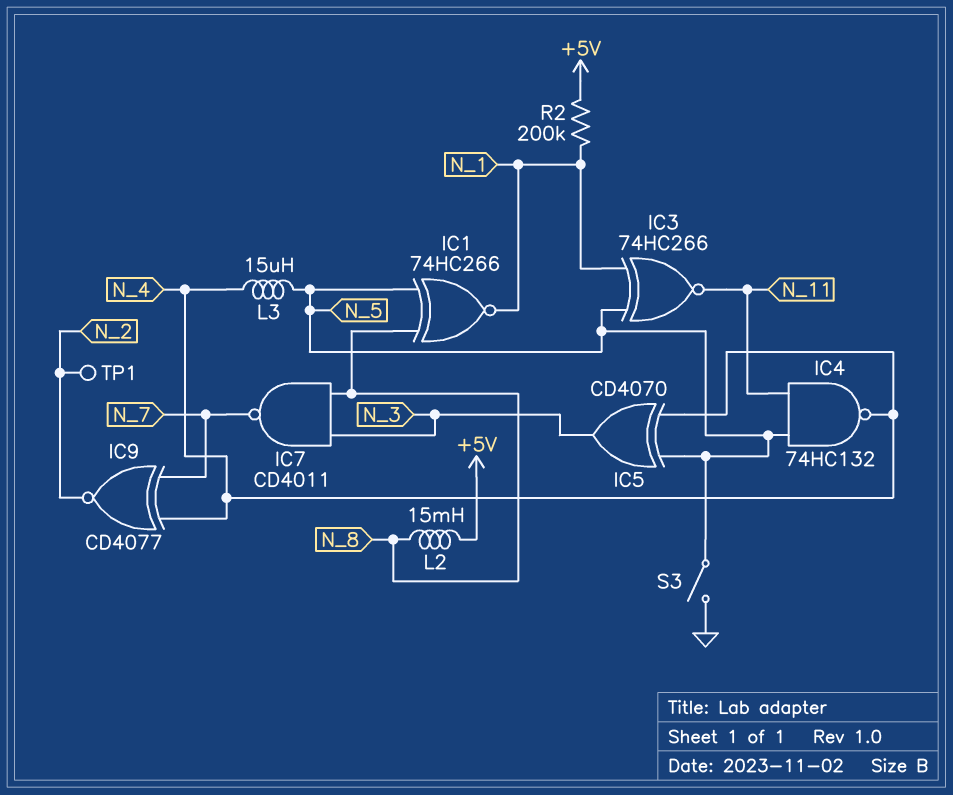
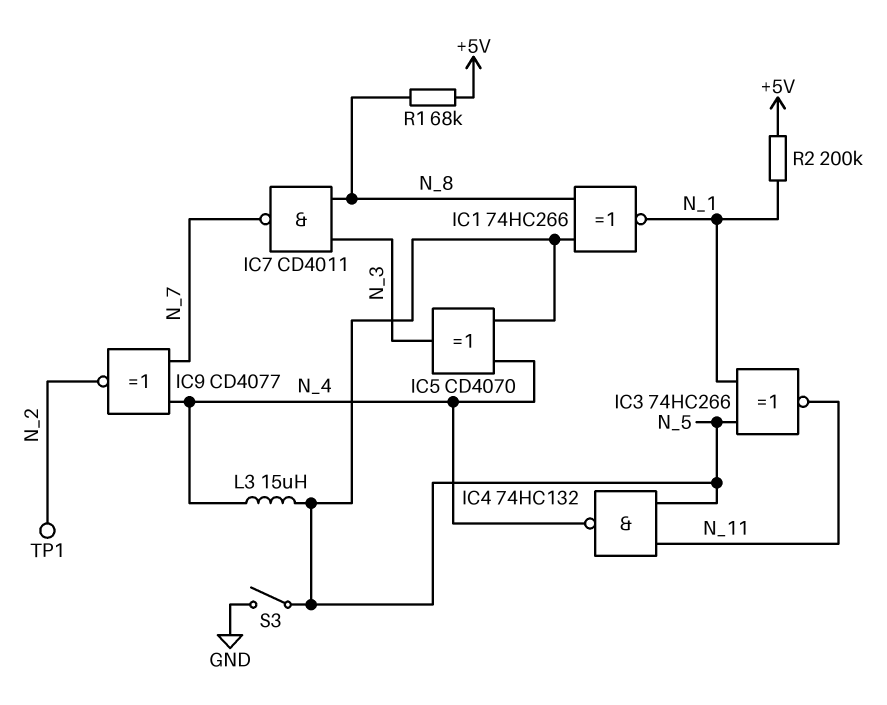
L2: 15mH (+5V, N_8) -> none
R1: none -> 68k (+5V, N_8)

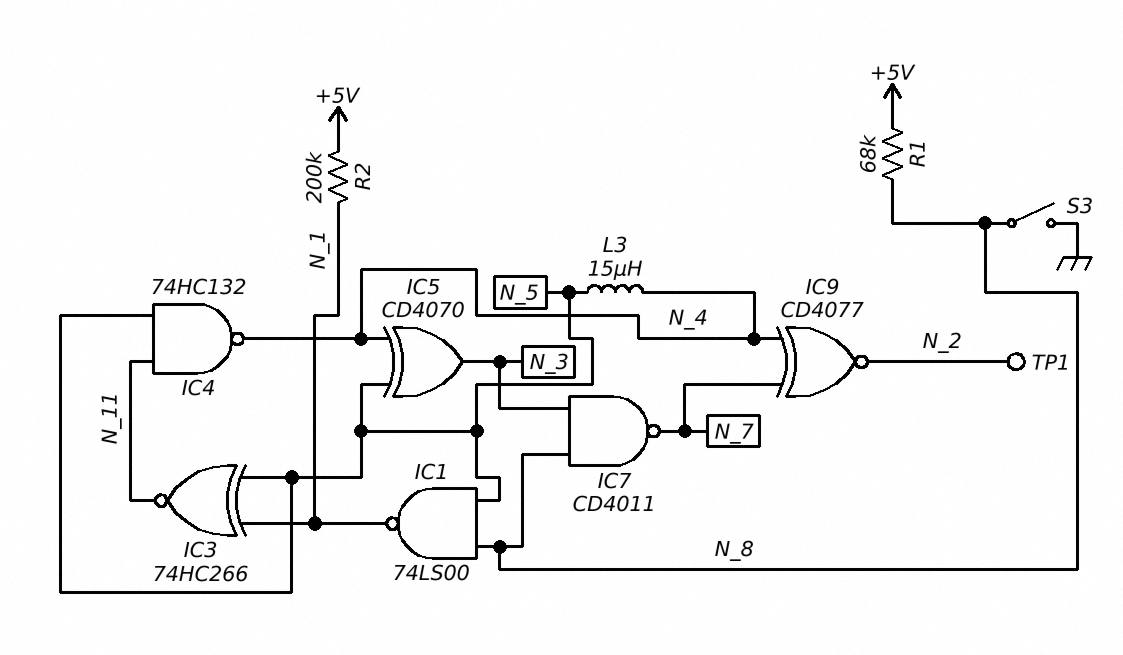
IC1: XNOR 74HC266 (in N_5, in N_8, out N_1) -> NAND 74LS00 (in N_5, in N_8, out N_1)
S3: switch (GND, N_5) -> switch (GND, N_8)

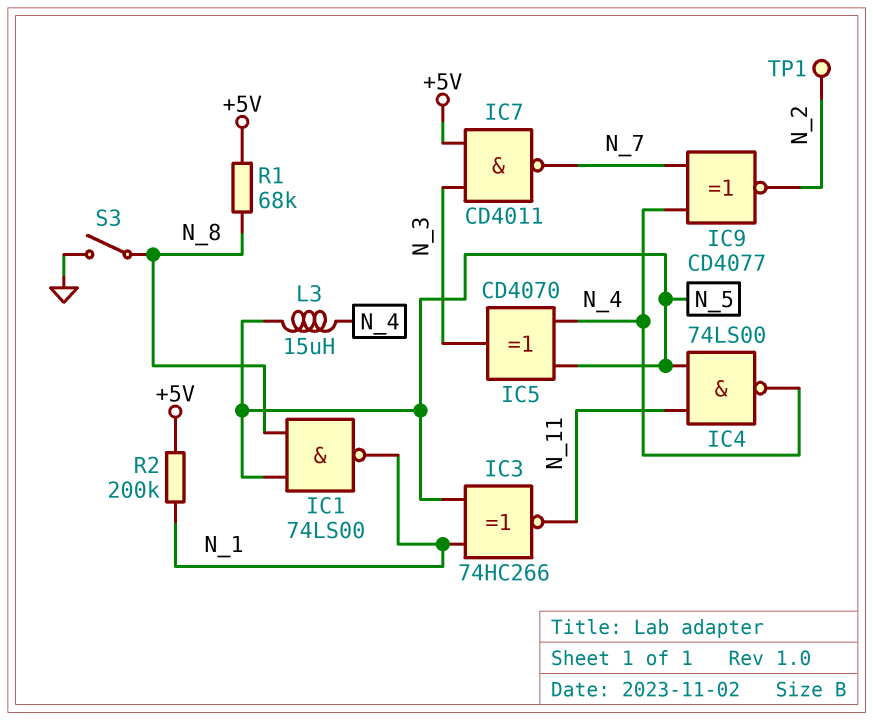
IC4: NAND 74HC132 (in N_5, in N_11, out N_4) -> NAND 74LS00 (in N_5, in N_11, out N_4)
IC7: NAND CD4011 (in N_3, in N_8, out N_7) -> NAND CD4011 (in +5V, in N_3, out N_7)

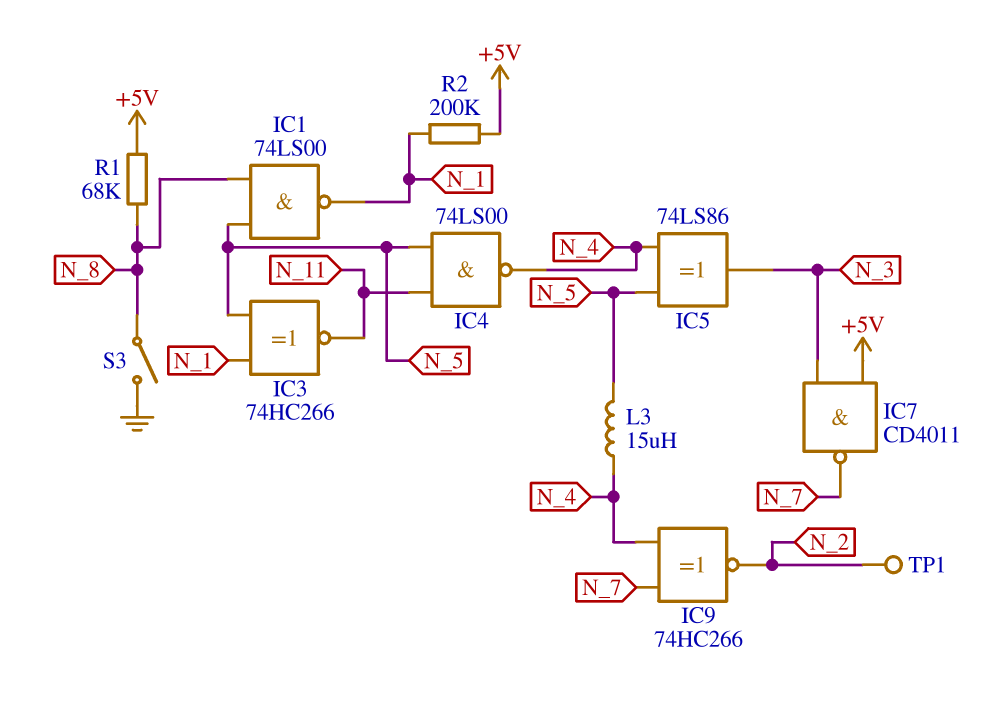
IC5: XOR CD4070 (in N_4, in N_5, out N_3) -> XOR 74LS86 (in N_4, in N_5, out N_3)
IC9: XNOR CD4077 (in N_4, in N_7, out N_2) -> XNOR 74HC266 (in N_4, in N_7, out N_2)

